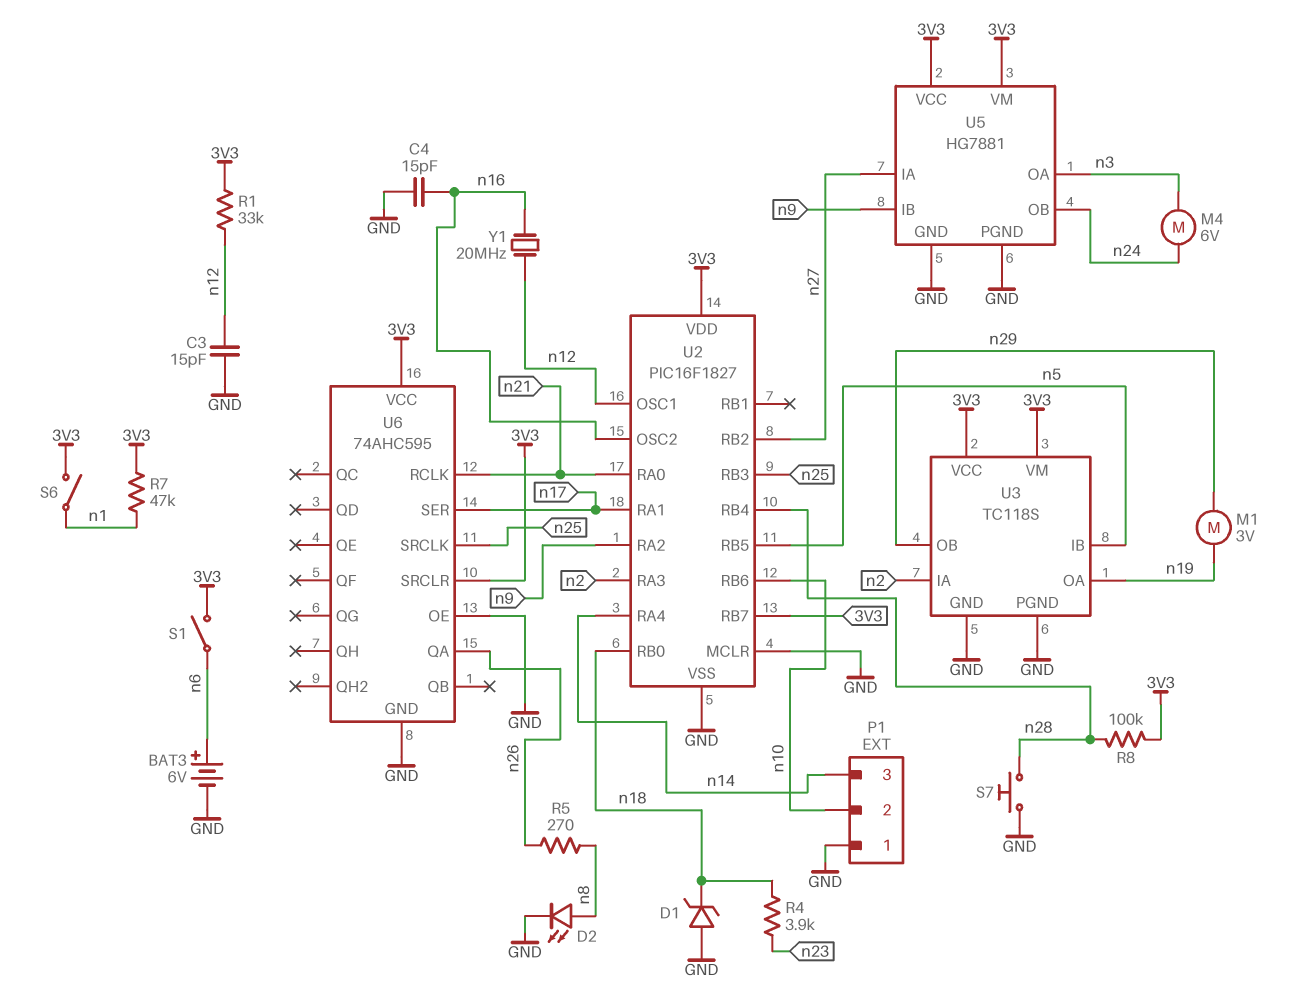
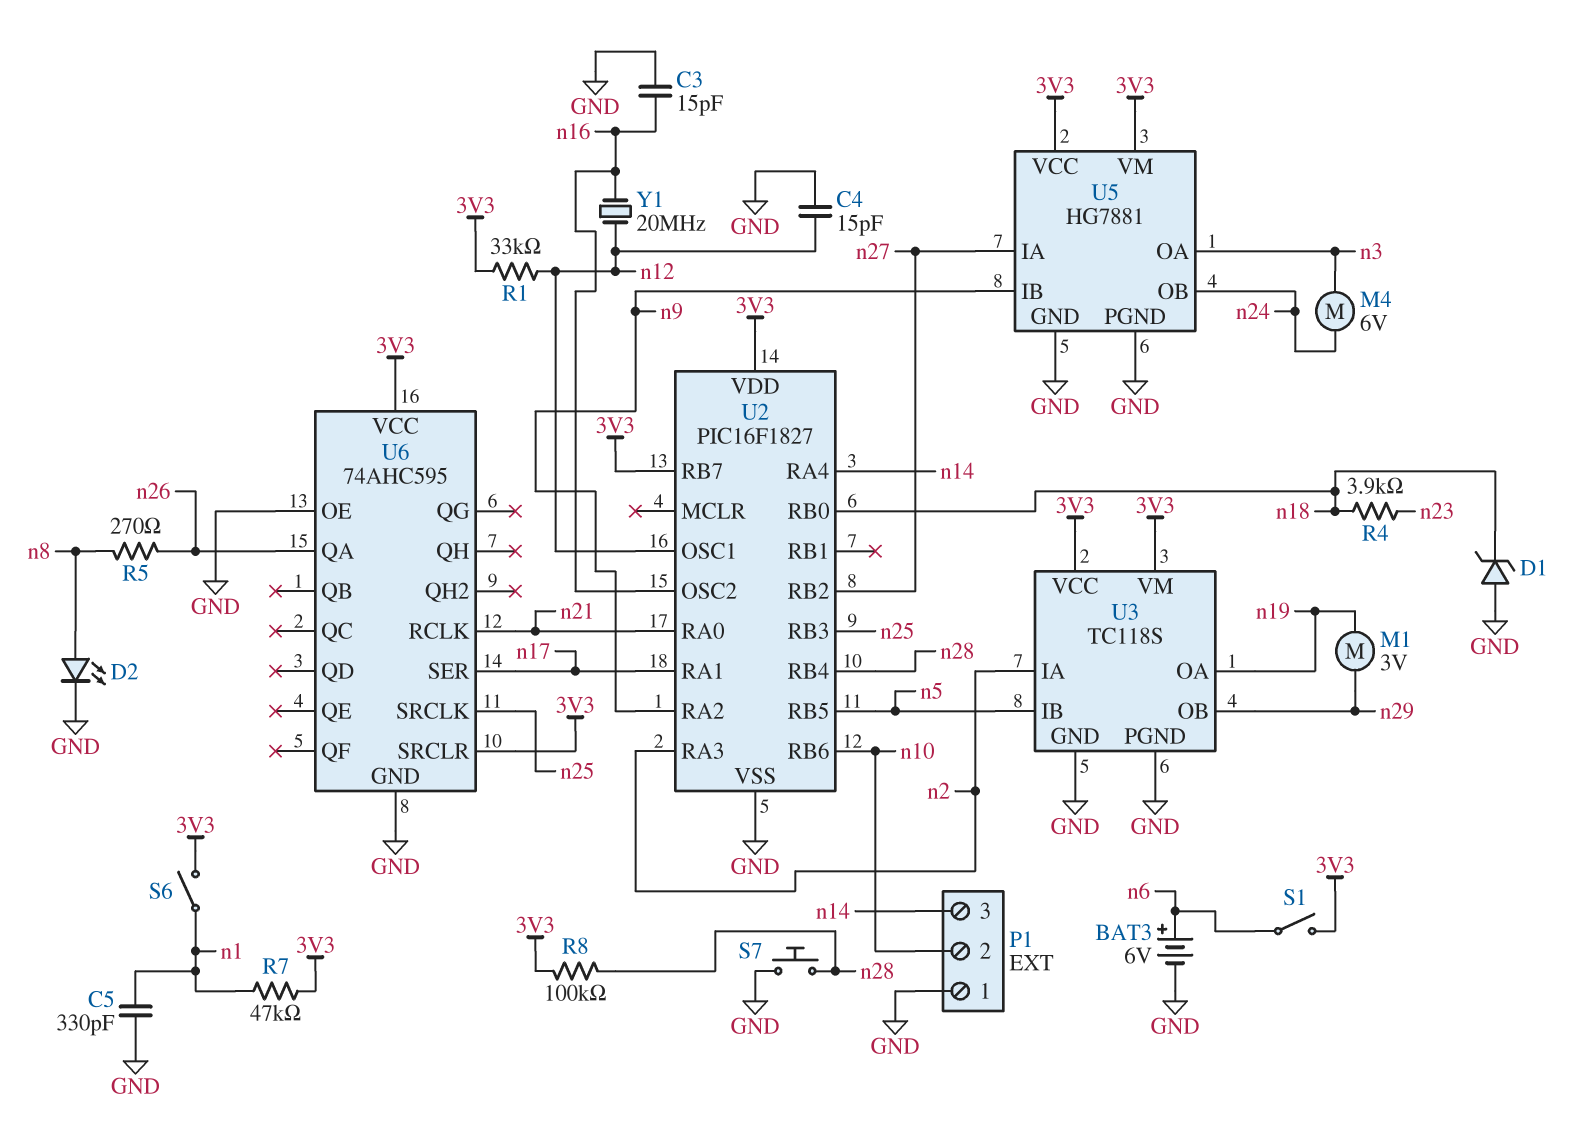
C3: 15pF (GND, n12) -> 15pF (GND, n16)
C4: 15pF (GND, n16) -> 15pF (GND, n12)
C5: none -> 330pF (GND, n1)
U2 pin MCLR: GND -> none

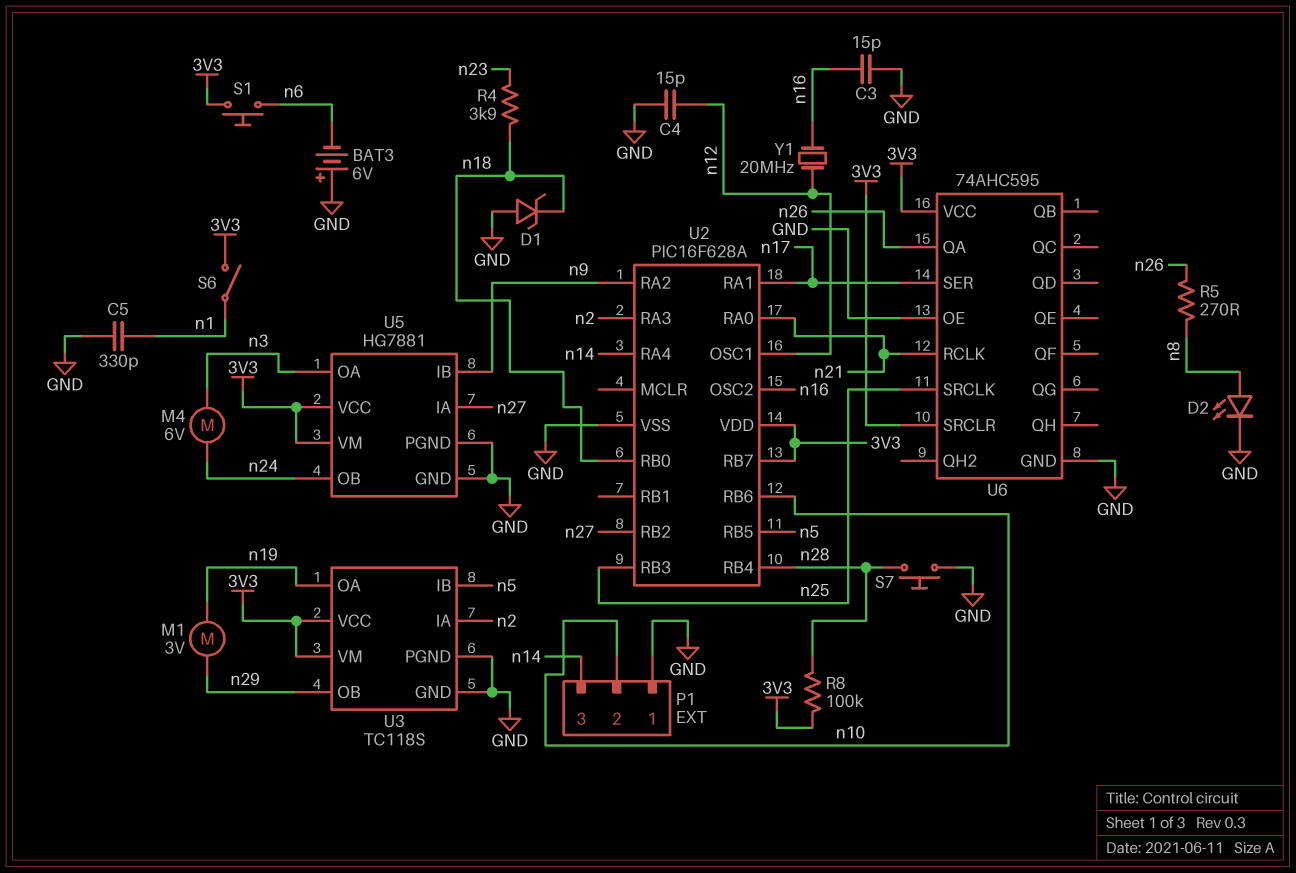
BAT3: 6V (plus n6, minus GND) -> 6V (plus GND, minus n6)
R1: 33k (3V3, n12) -> none
R7: 47k (3V3, n1) -> none
S1: switch (3V3, n6) -> button (3V3, n6)
U2: PIC16F1827 -> PIC16F628A

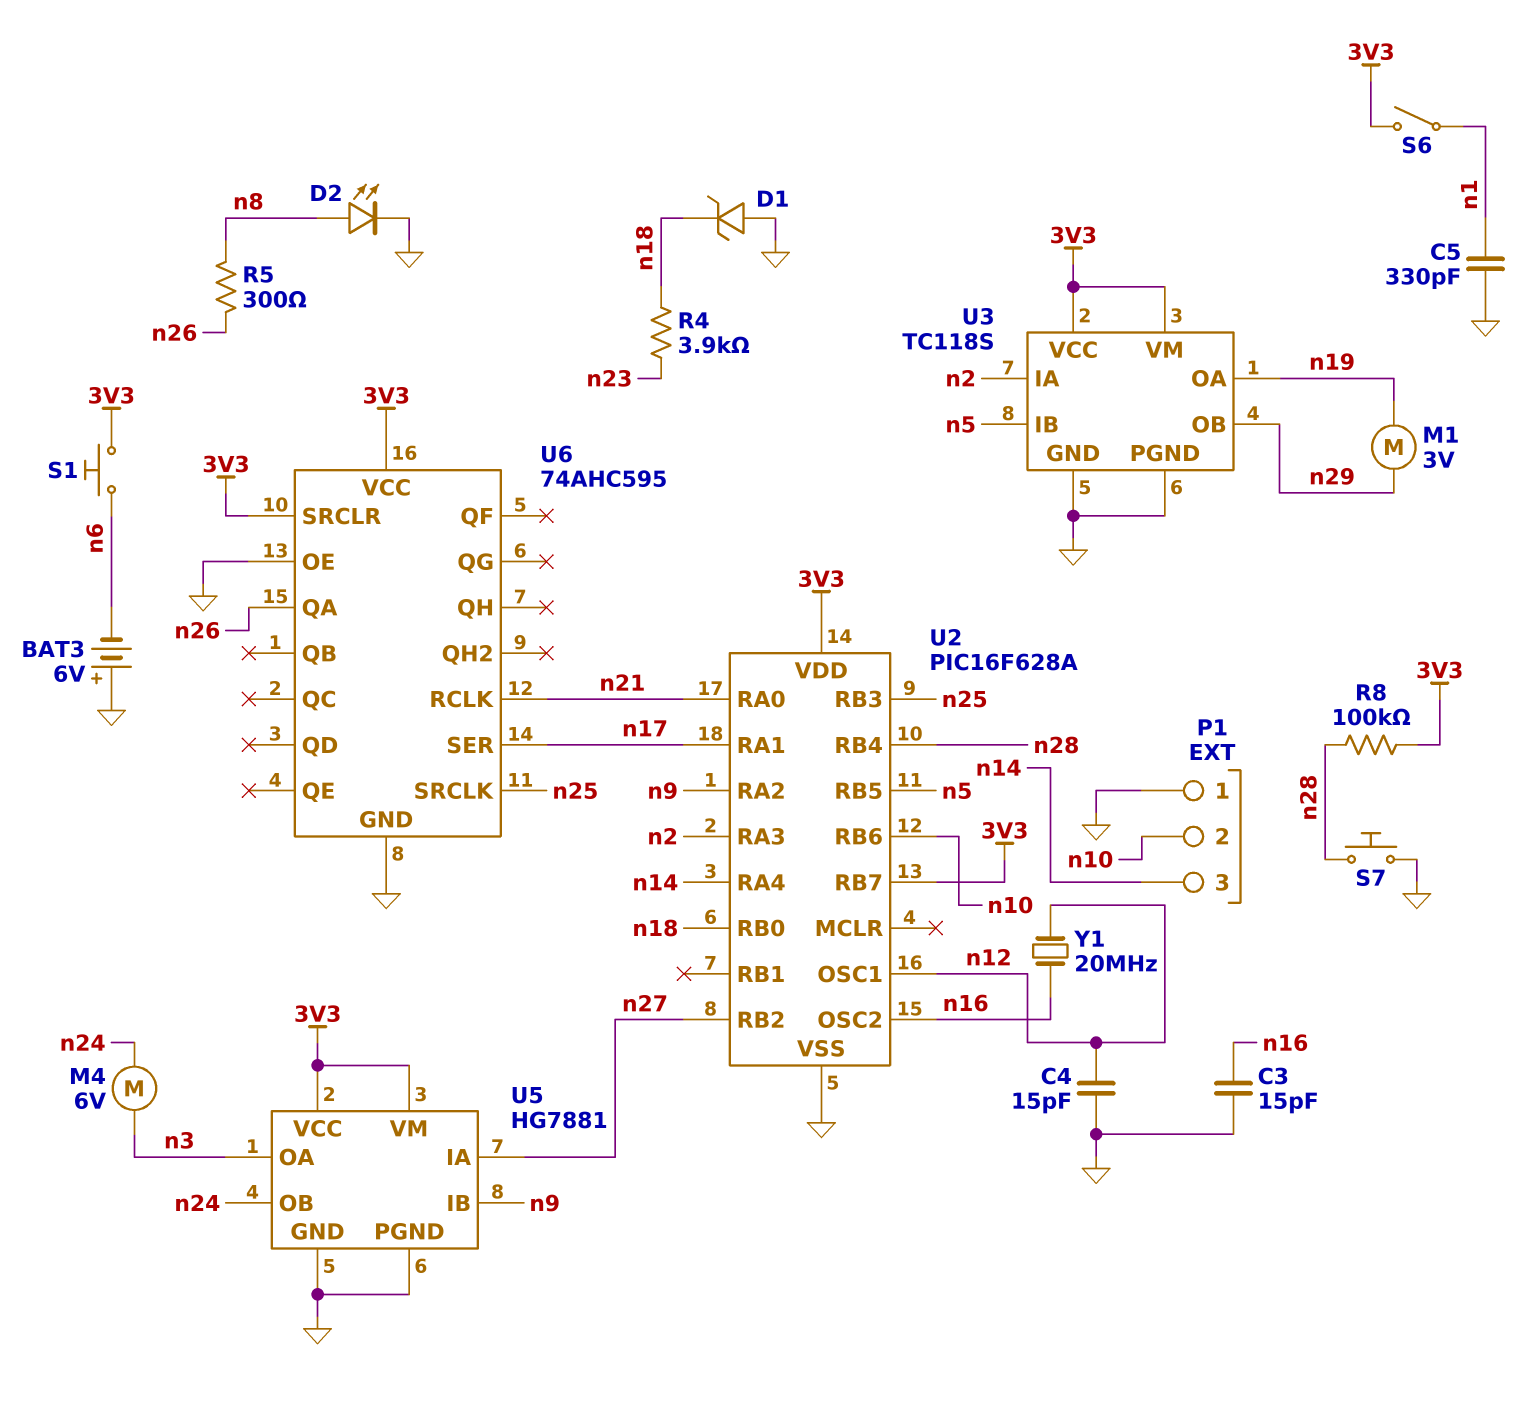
R5: 270 (n8, n26) -> 300 (n8, n26)

